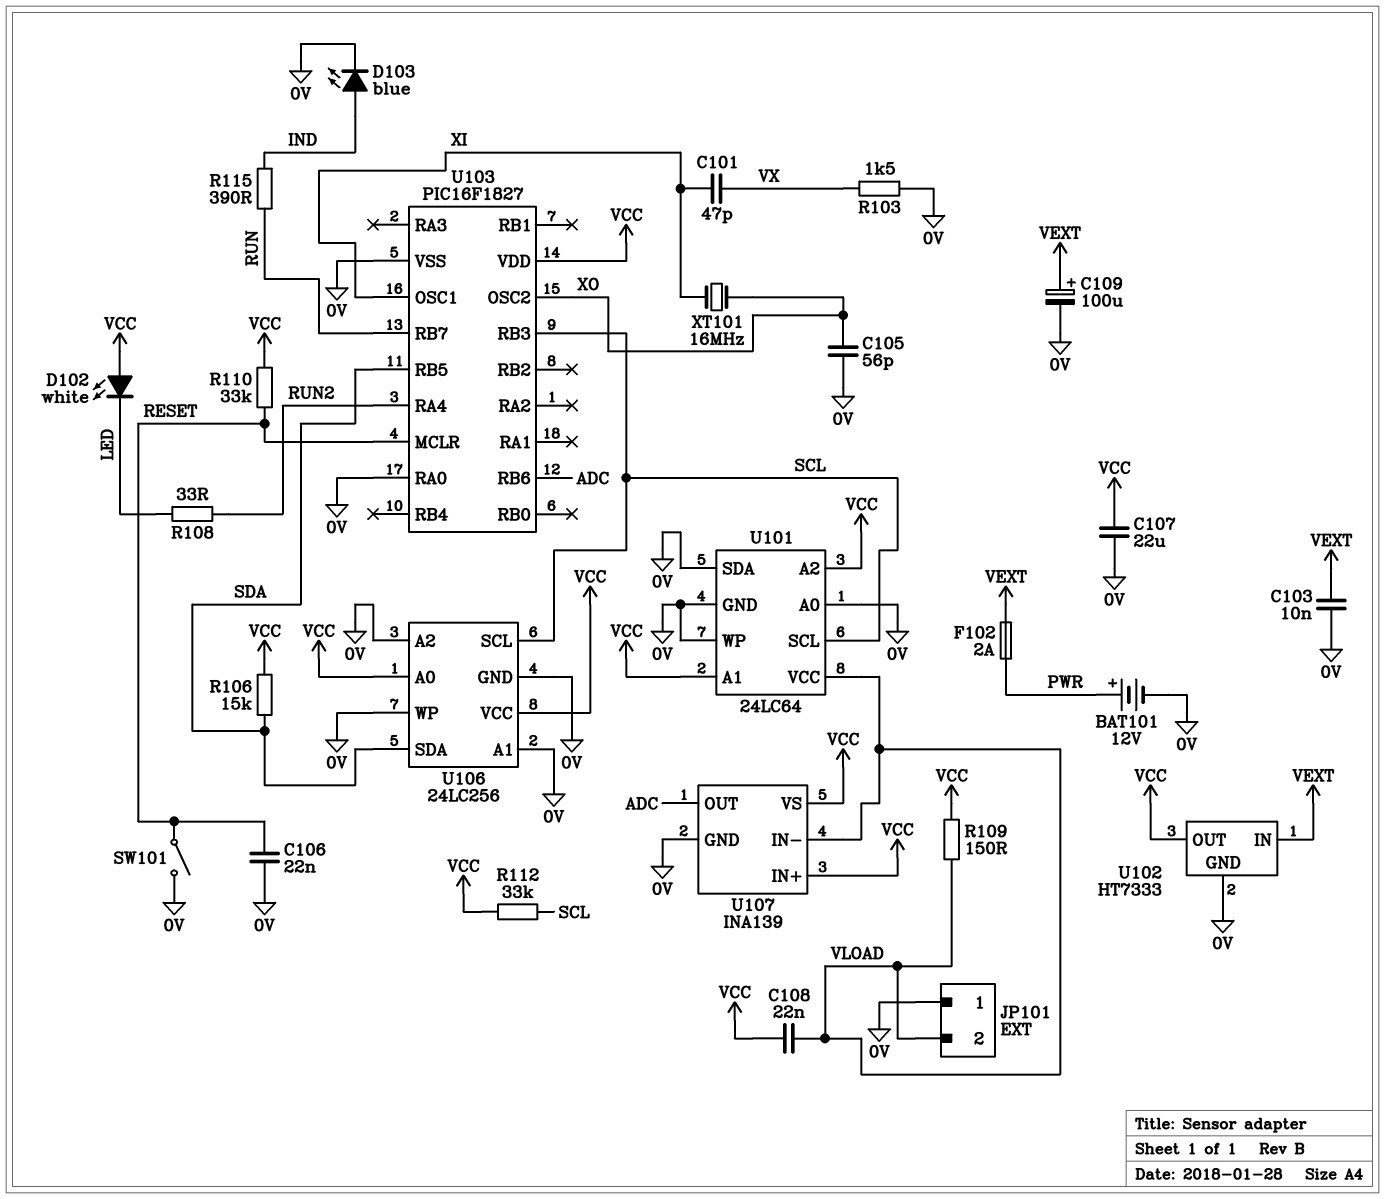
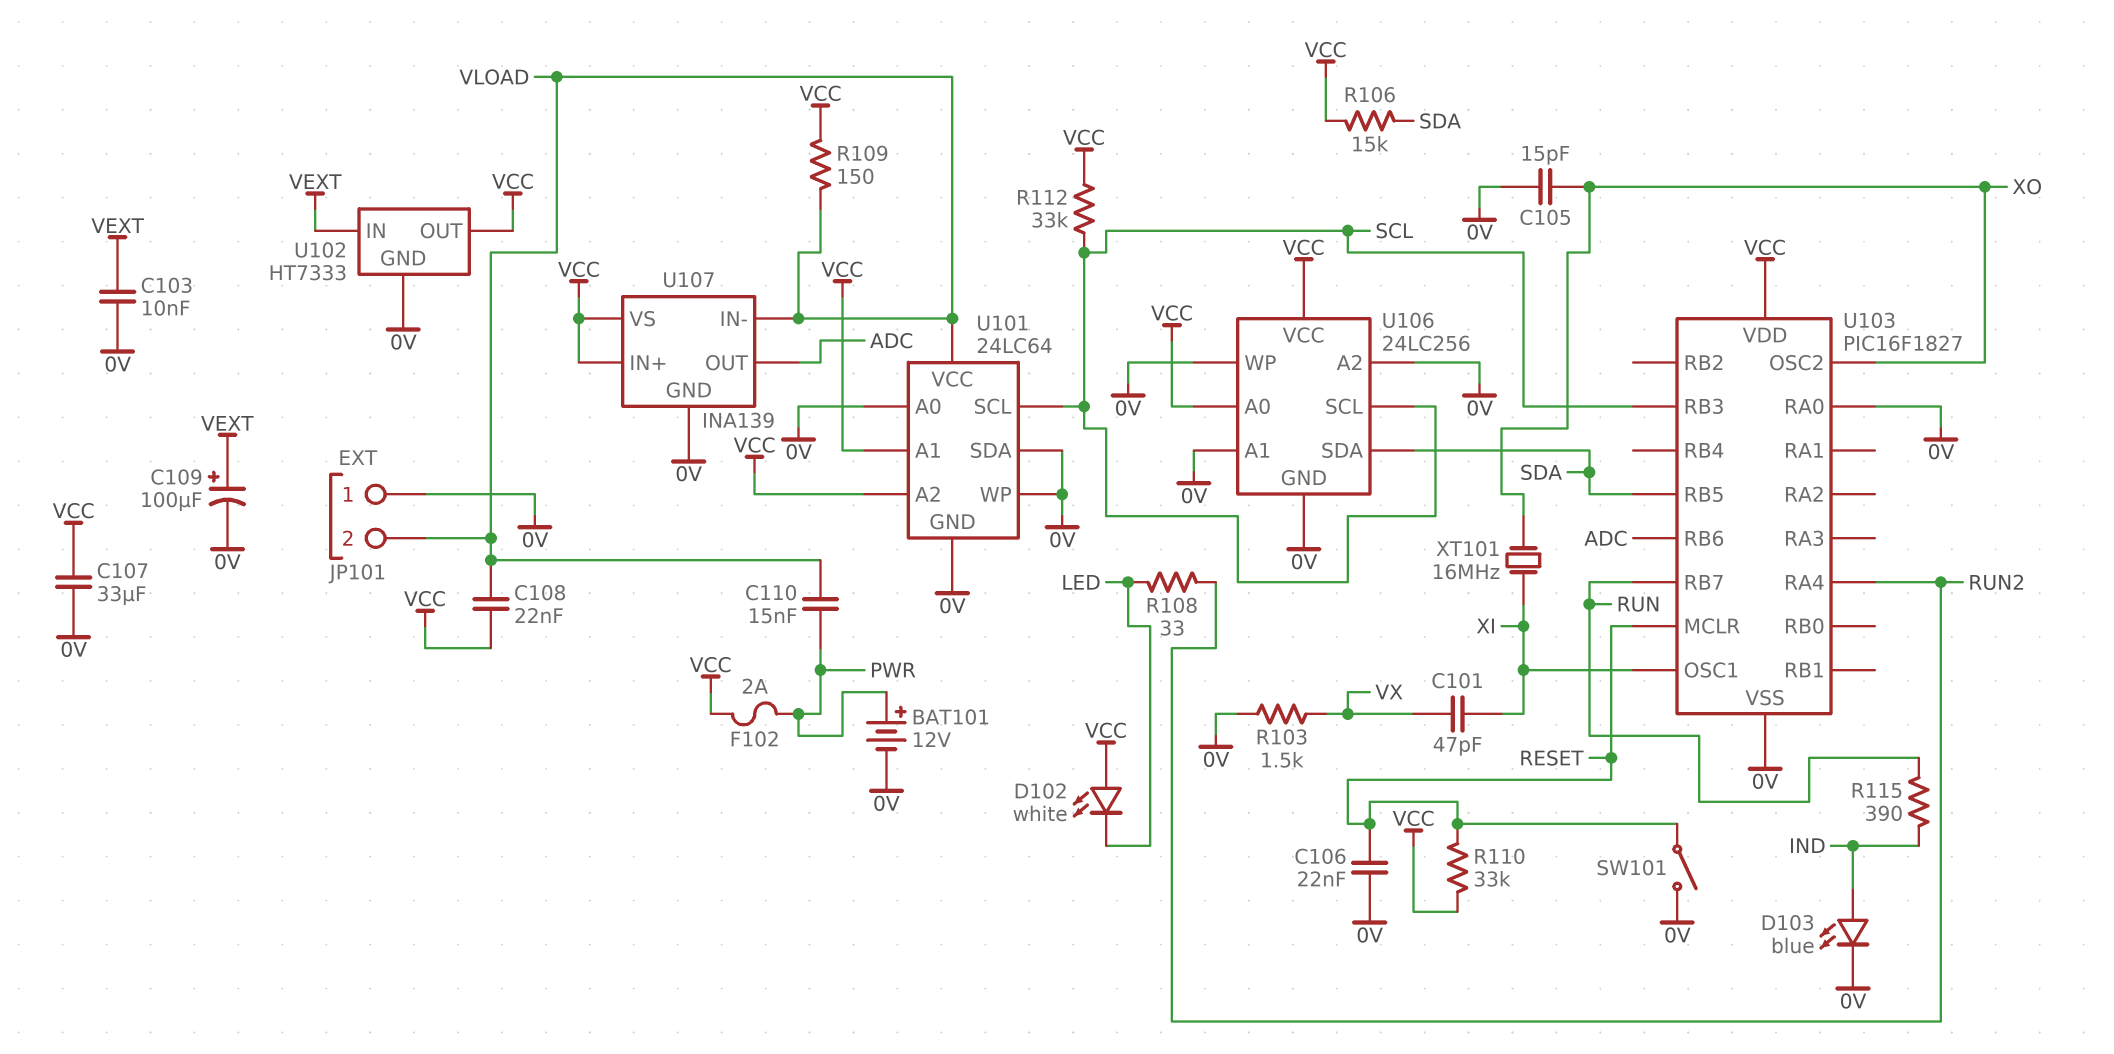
C105: 56pF (0V, XO) -> 15pF (0V, XO)
C107: 22uF (0V, VCC) -> 33uF (0V, VCC)
C110: none -> 15nF (PWR, VLOAD)
F102: 2A (PWR, VEXT) -> 2A (PWR, VCC)

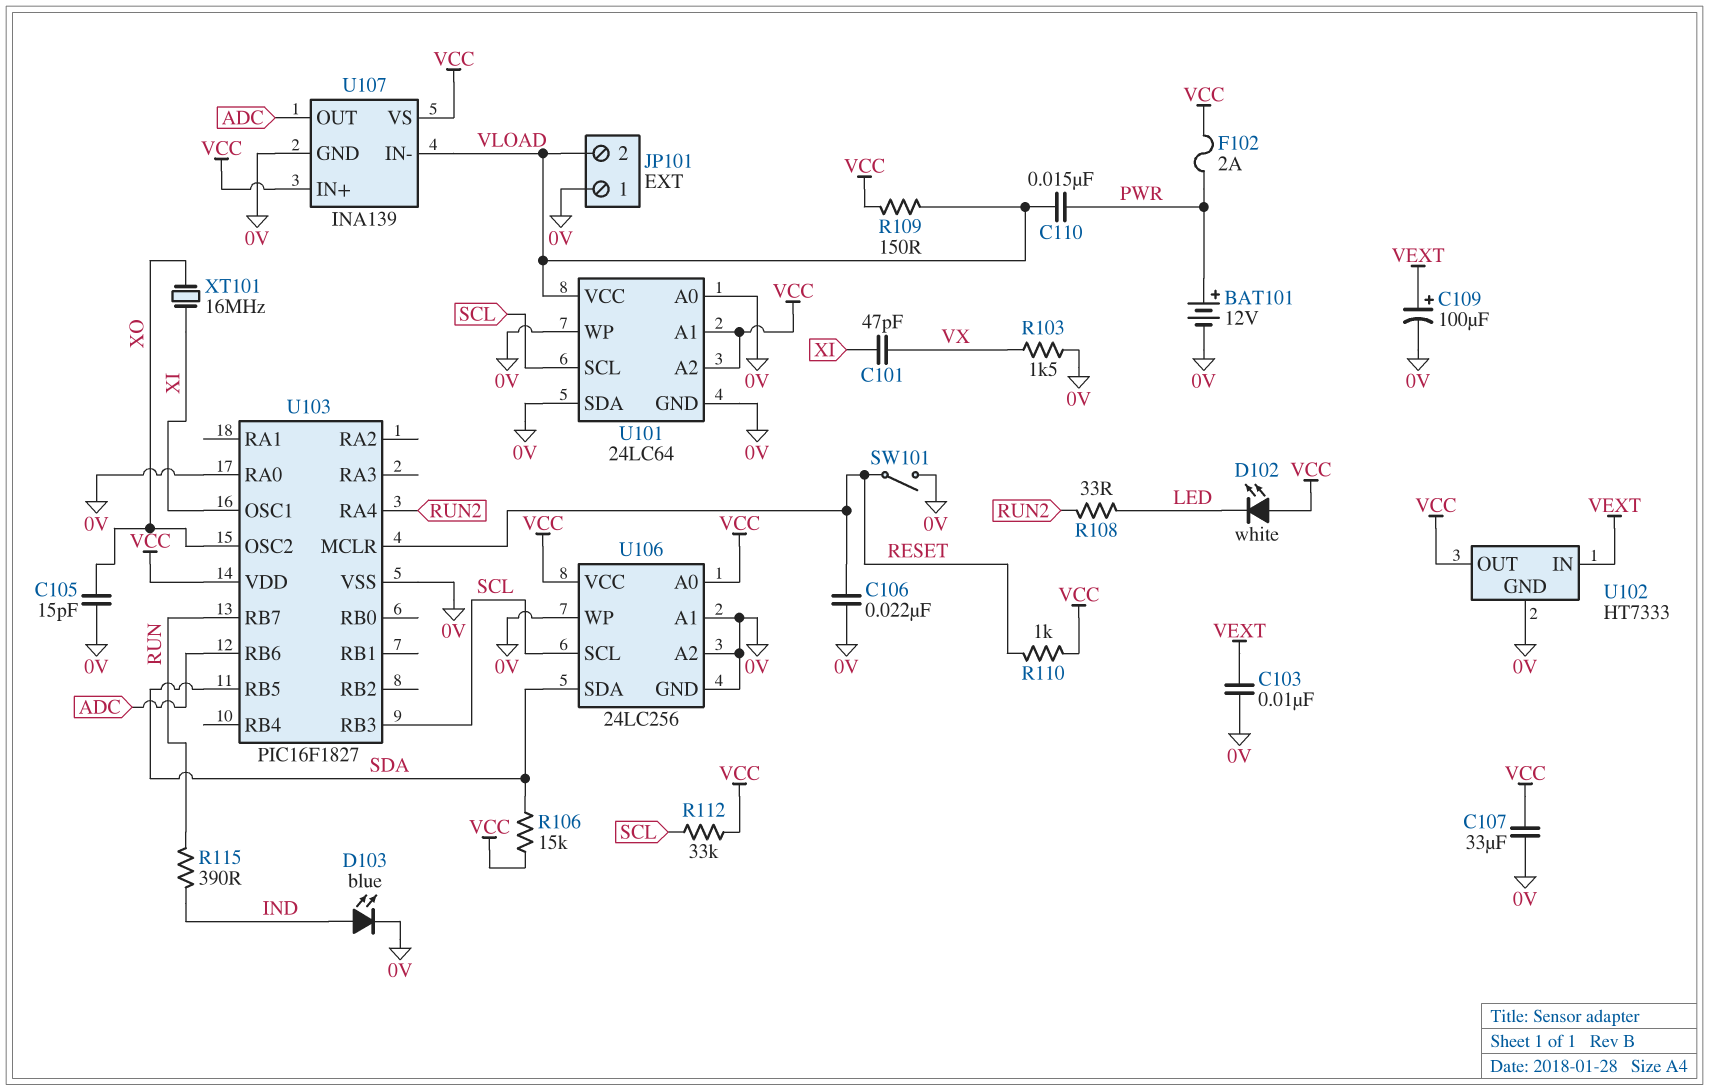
C108: 22nF (VCC, VLOAD) -> none
R110: 33k (RESET, VCC) -> 1k (RESET, VCC)

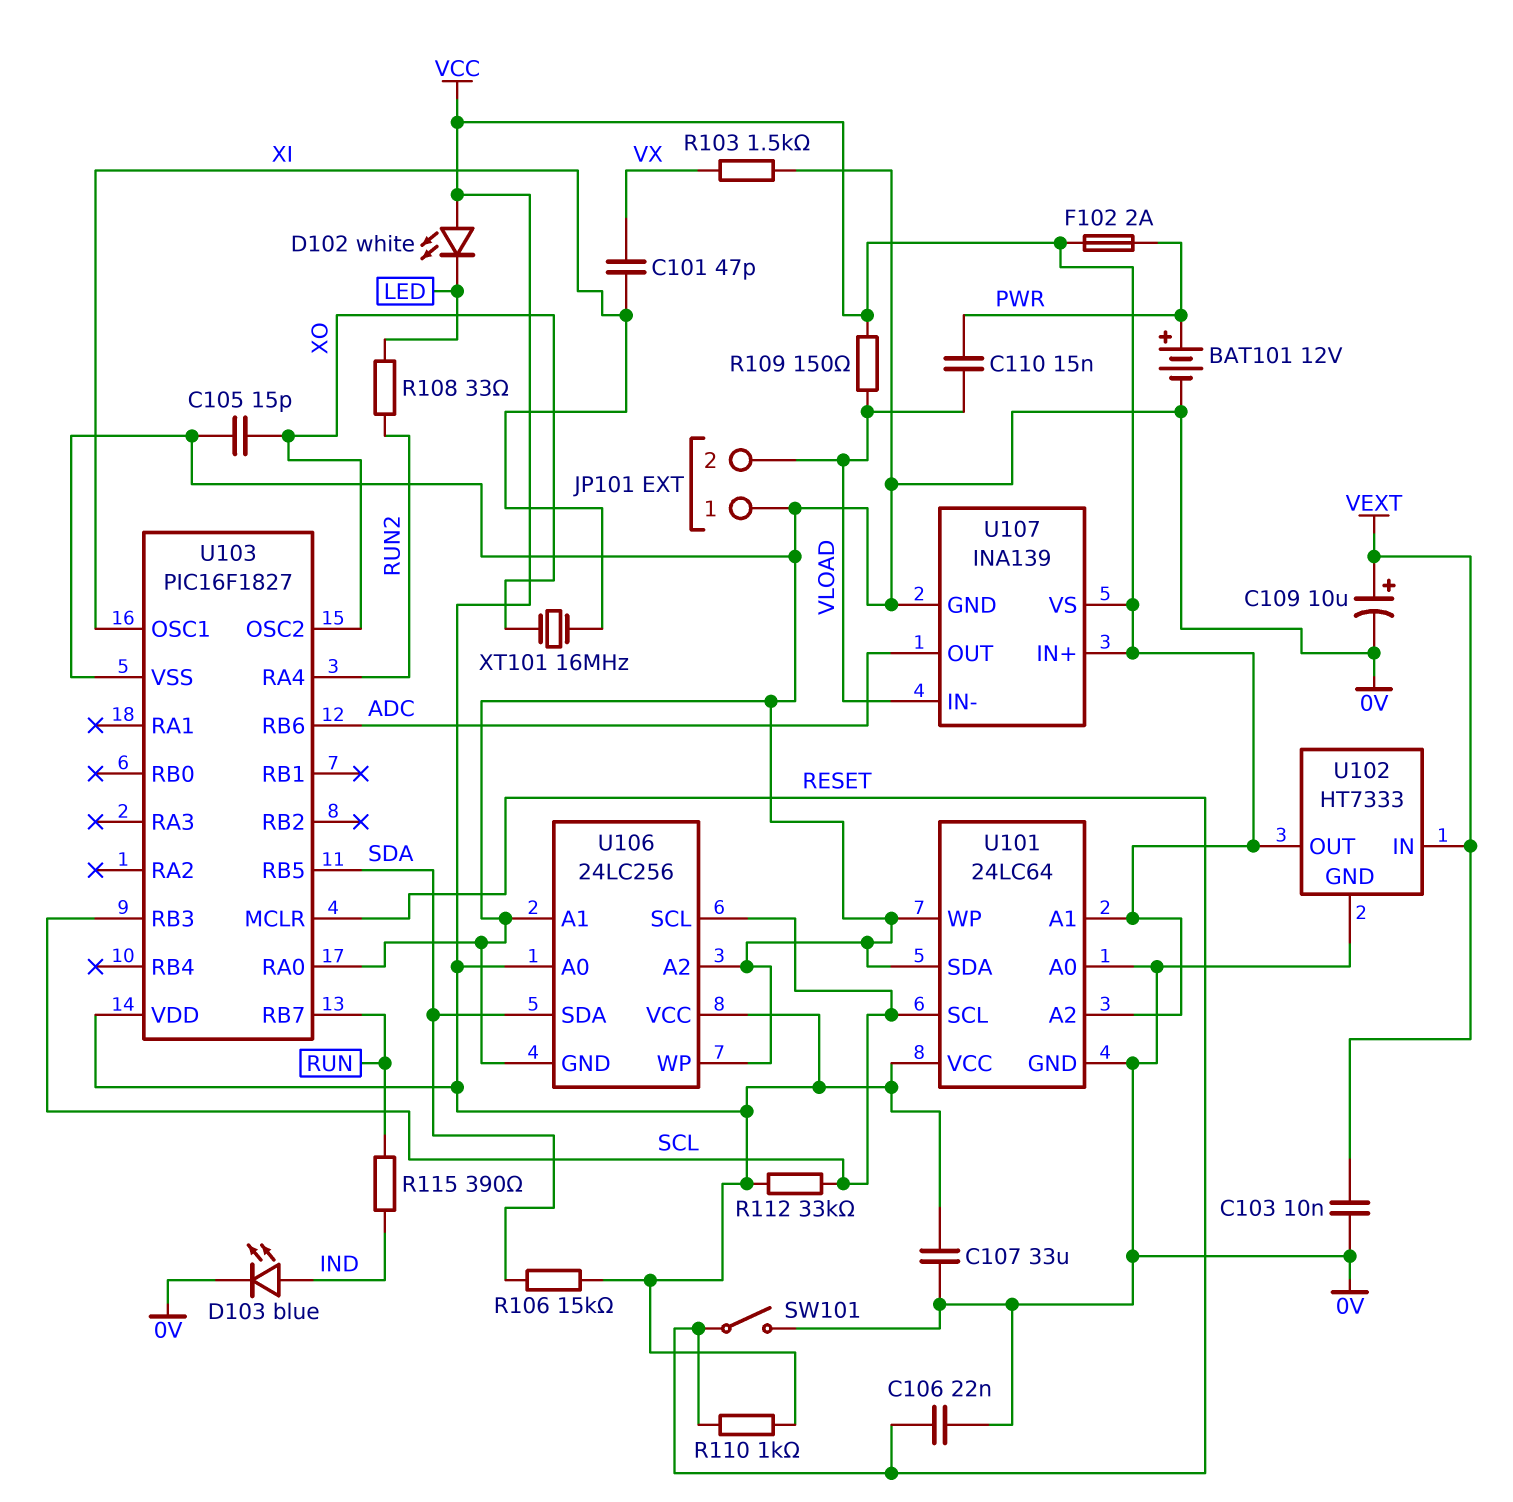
C109: 100uF (plus VEXT, minus 0V) -> 10uF (plus VEXT, minus 0V)
U101 pin VCC: VLOAD -> VCC

